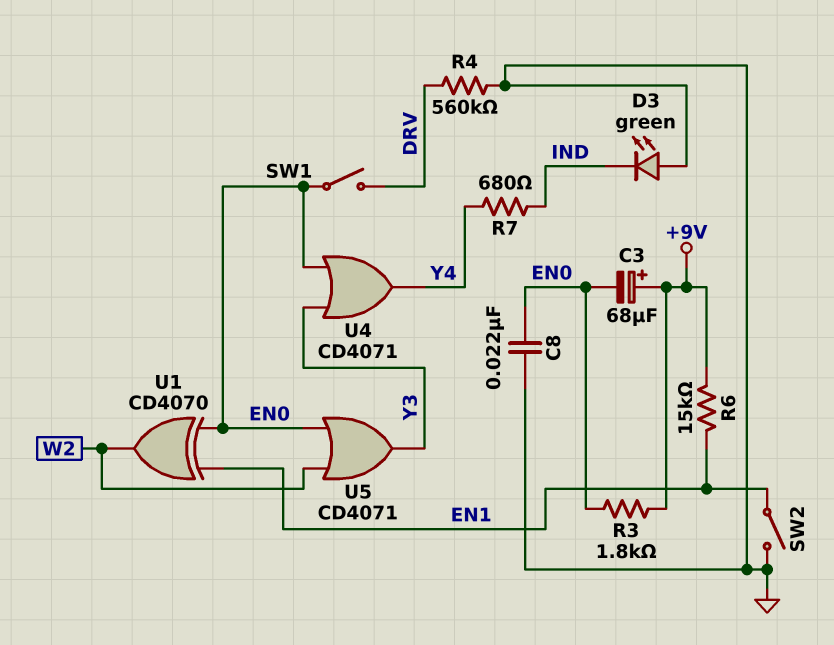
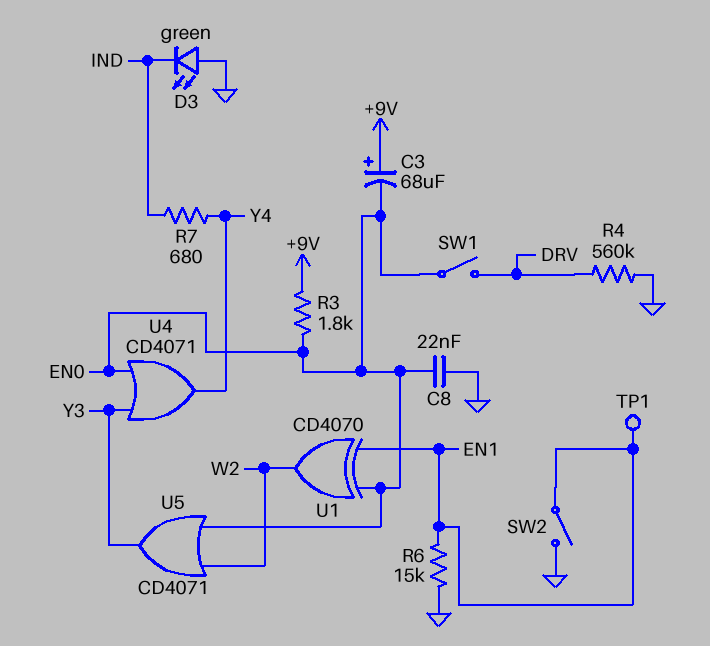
R6: 15k (+9V, EN1) -> 15k (EN1, GND)
TP1: none -> test point (EN1)

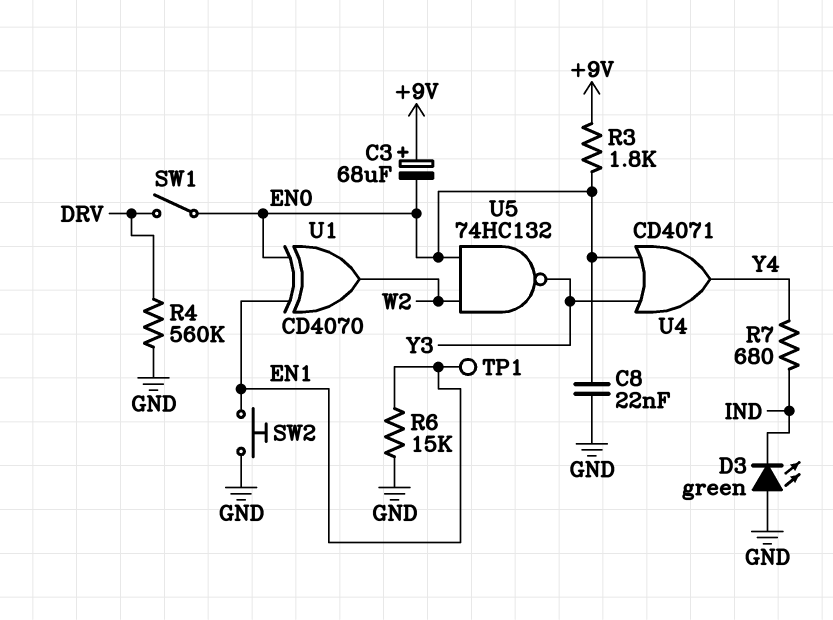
SW2: switch (EN1, GND) -> button (EN1, GND)
U5: OR CD4071 (in EN0, in W2, out Y3) -> NAND 74HC132 (in EN0, in W2, out Y3)

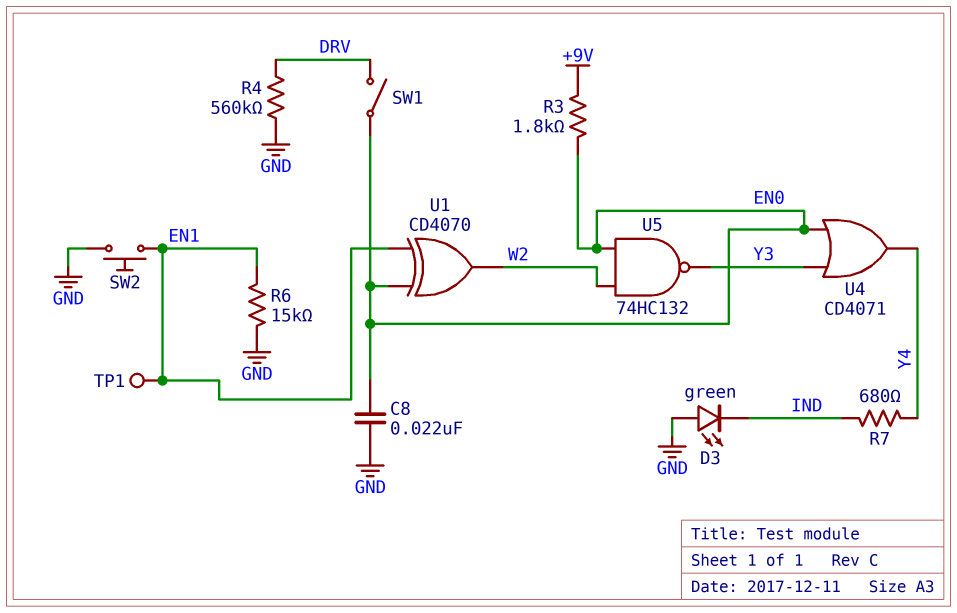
C3: 68uF (plus +9V, minus EN0) -> none

